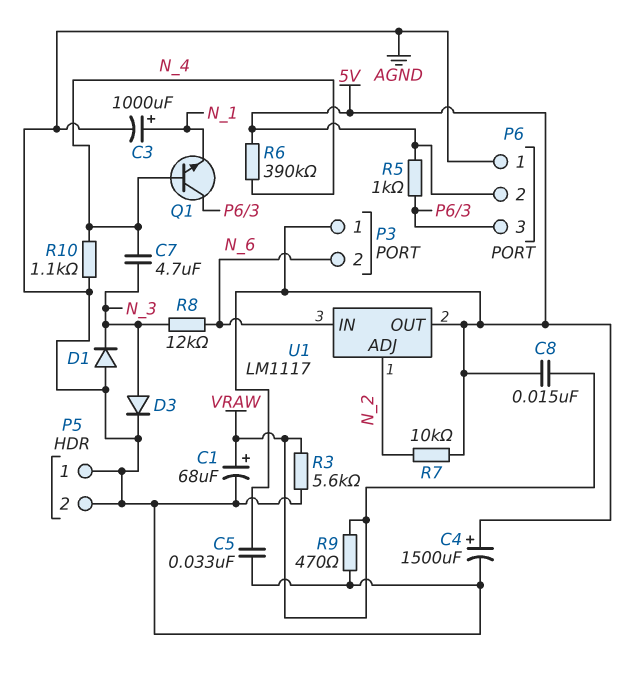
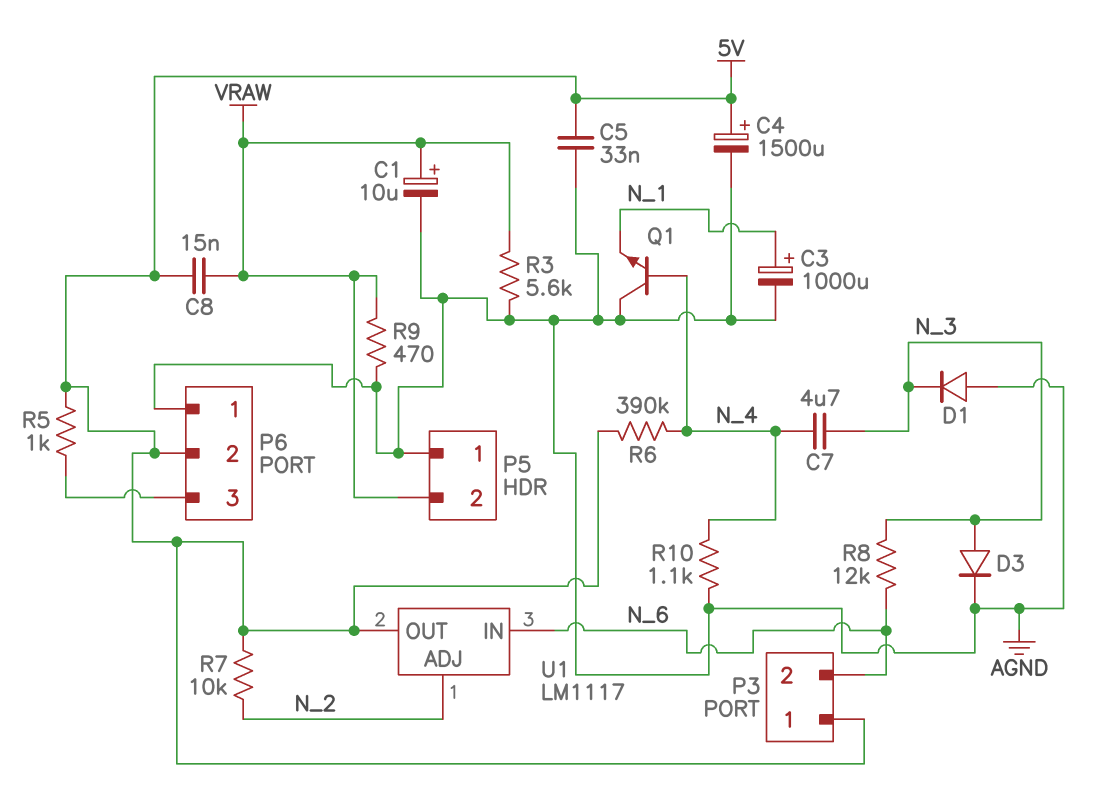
C1: 68uF (plus VRAW, minus AGND) -> 10uF (plus VRAW, minus AGND)
P5 pin 2: AGND -> VRAW
Q1: NPN (B N_4, C P6/3, E N_1) -> NPN (B N_4, C AGND, E N_1)

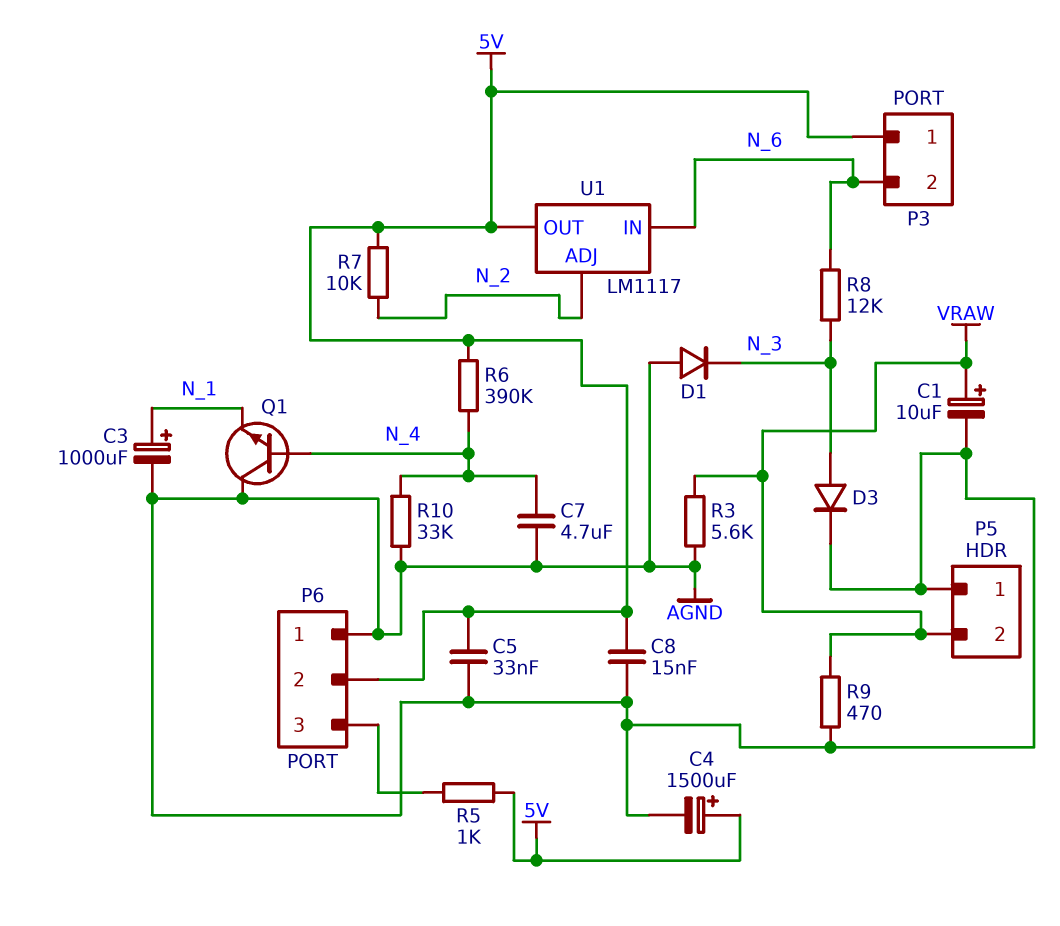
C7: 4.7uF (N_3, N_4) -> 4.7uF (AGND, N_4)
C8: 15nF (5V, VRAW) -> 15nF (5V, AGND)
R10: 1.1k (AGND, N_4) -> 33k (AGND, N_4)

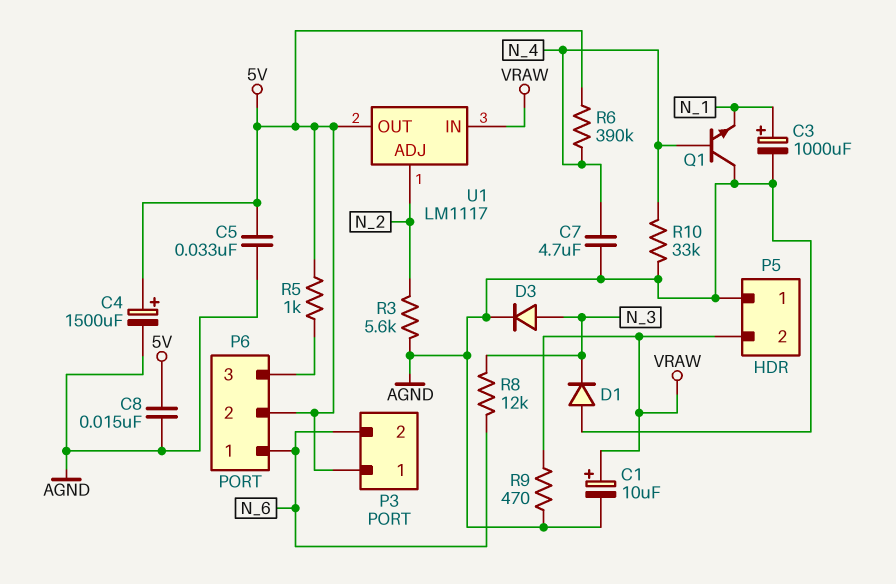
P6 pin 1: AGND -> N_6
R3: 5.6k (AGND, VRAW) -> 5.6k (AGND, N_2)
R7: 10k (5V, N_2) -> none
U1 pin IN: N_6 -> VRAW

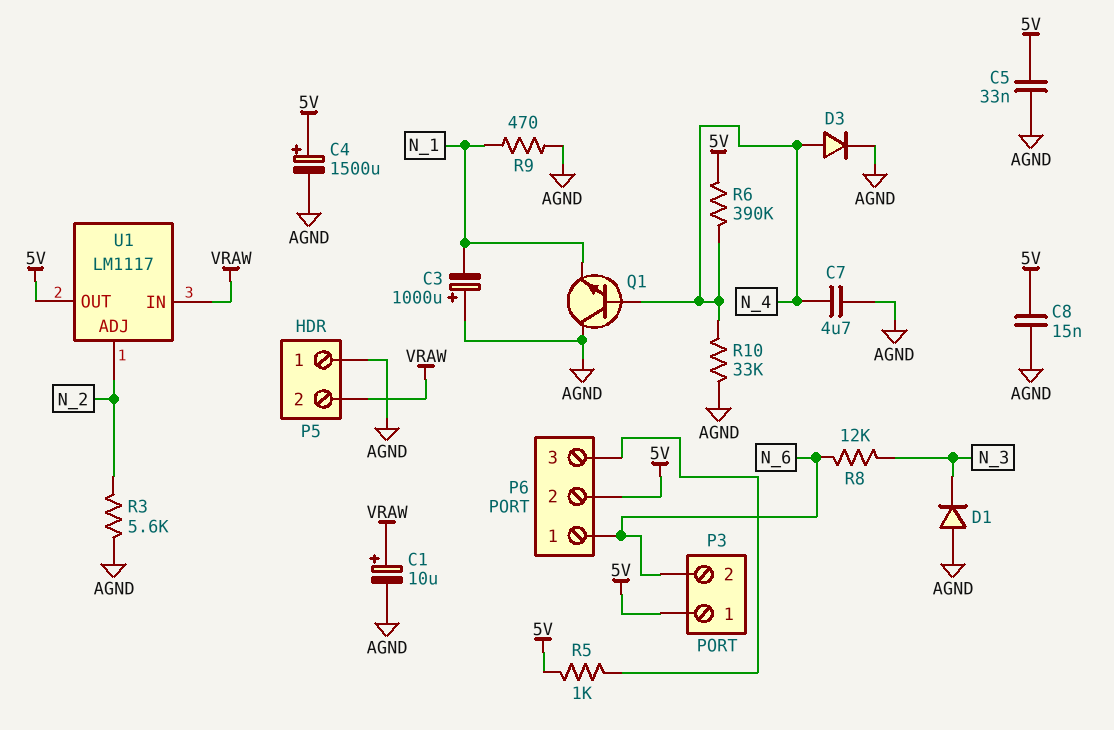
C3: 1000uF (plus N_1, minus AGND) -> 1000uF (plus AGND, minus N_1)
D3: diode (A N_3, K AGND) -> diode (A N_4, K AGND)
R9: 470 (AGND, VRAW) -> 470 (AGND, N_1)

